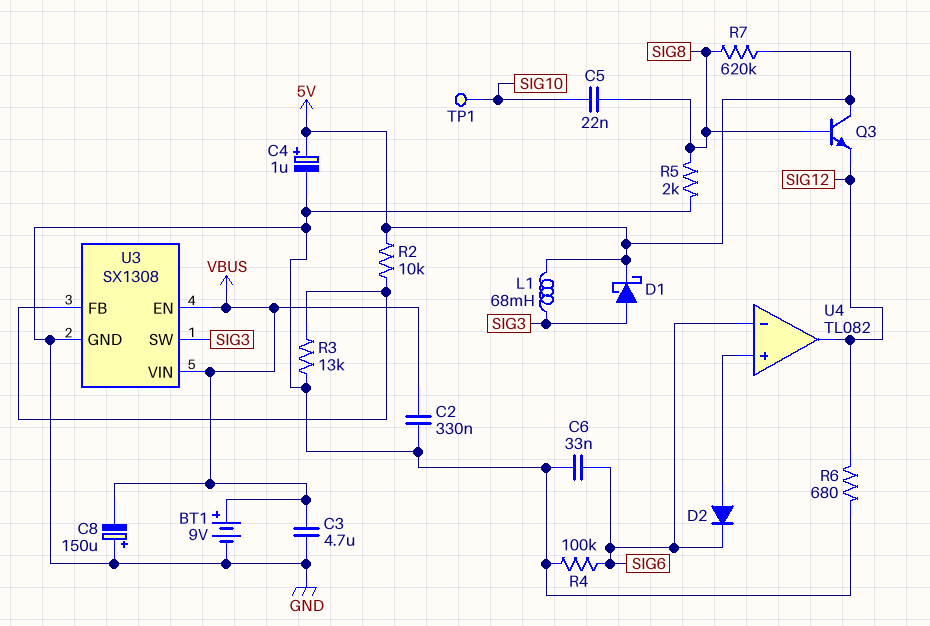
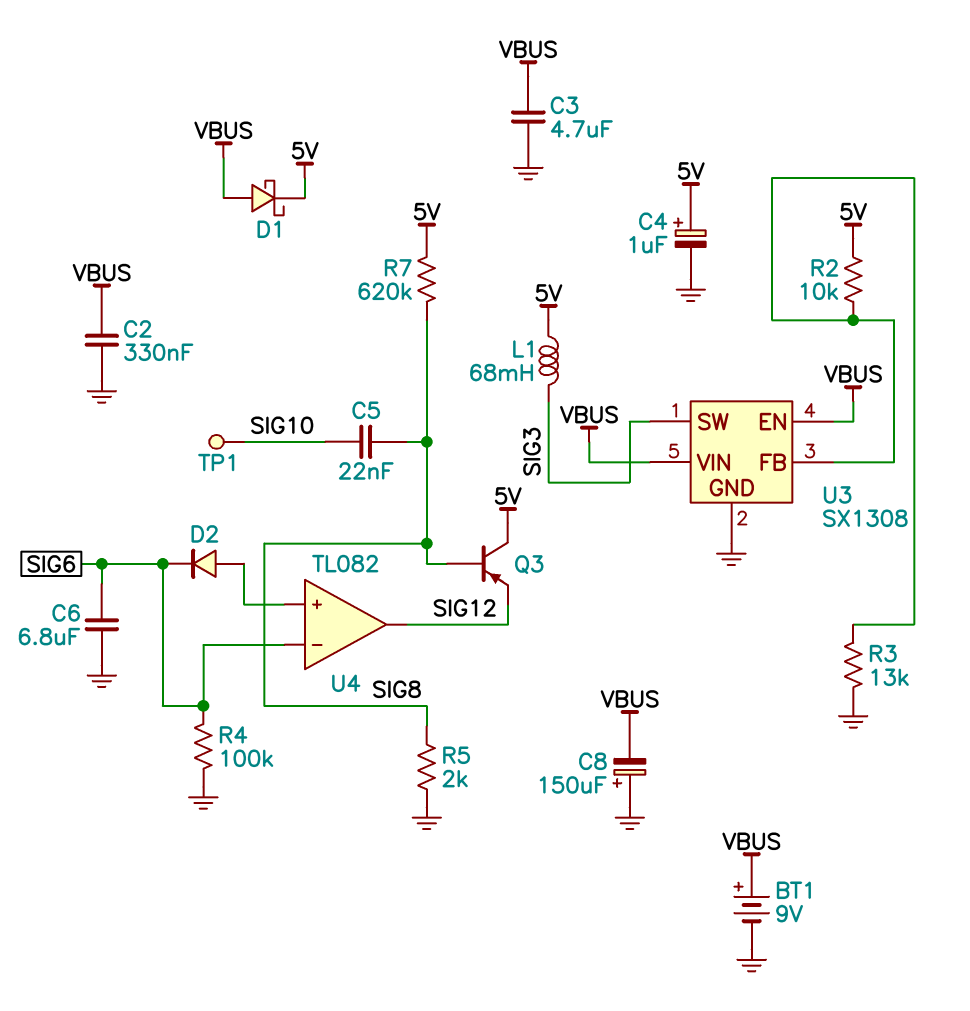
C6: 33nF (GND, SIG6) -> 6.8uF (GND, SIG6)
D1: schottky (A SIG3, K 5V) -> schottky (A VBUS, K 5V)
Q3: NPN (B SIG8, C 5V, E SIG12) -> PNP (B SIG8, C 5V, E SIG12)
R6: 680 (GND, SIG12) -> none

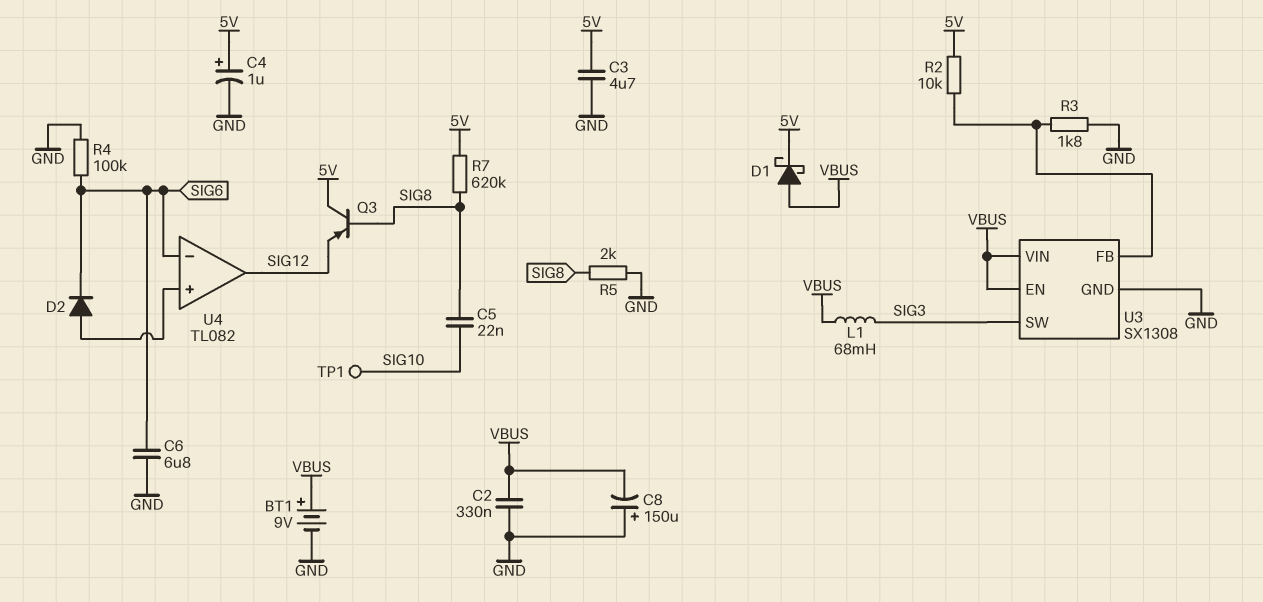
C3: 4.7uF (GND, VBUS) -> 4.7uF (5V, GND)
L1: 68mH (5V, SIG3) -> 68mH (SIG3, VBUS)
R3: 13k (GND, U3/FB) -> 1.8k (GND, U3/FB)

